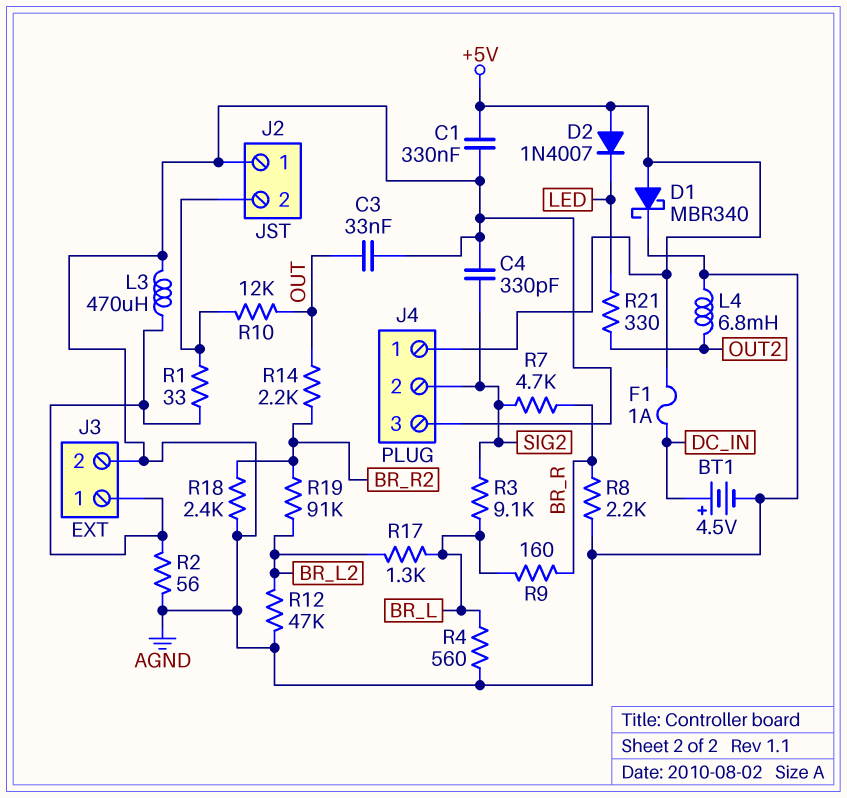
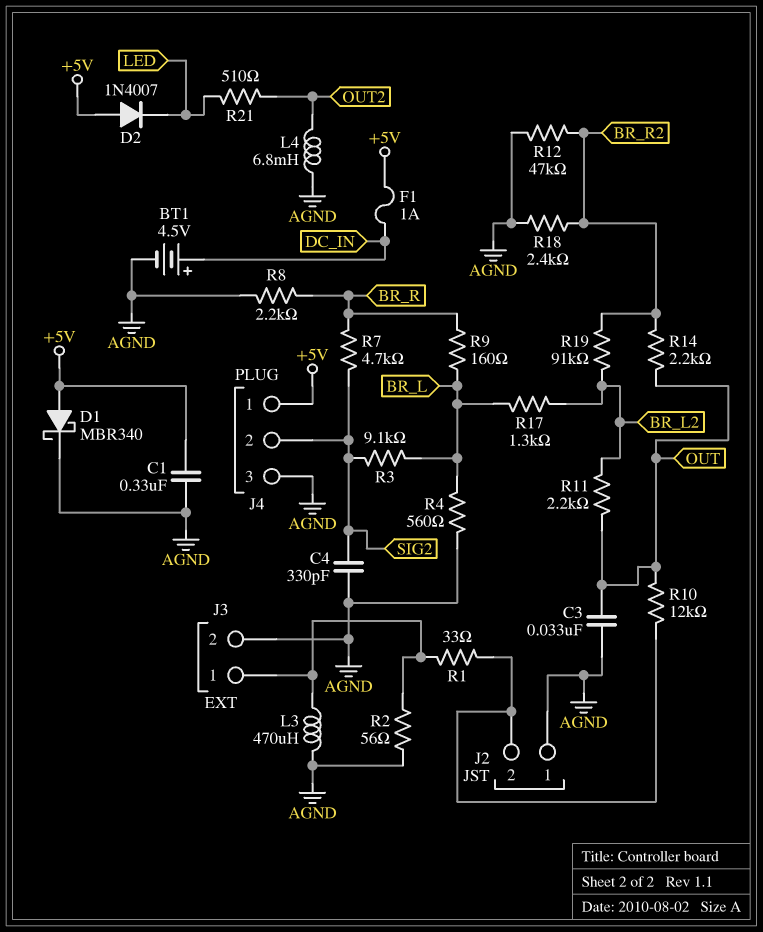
R11: none -> 2.2k (BR_L2, OUT)
R12: 47k (AGND, BR_L2) -> 47k (AGND, BR_R2)
R21: 330 (LED, OUT2) -> 510 (LED, OUT2)

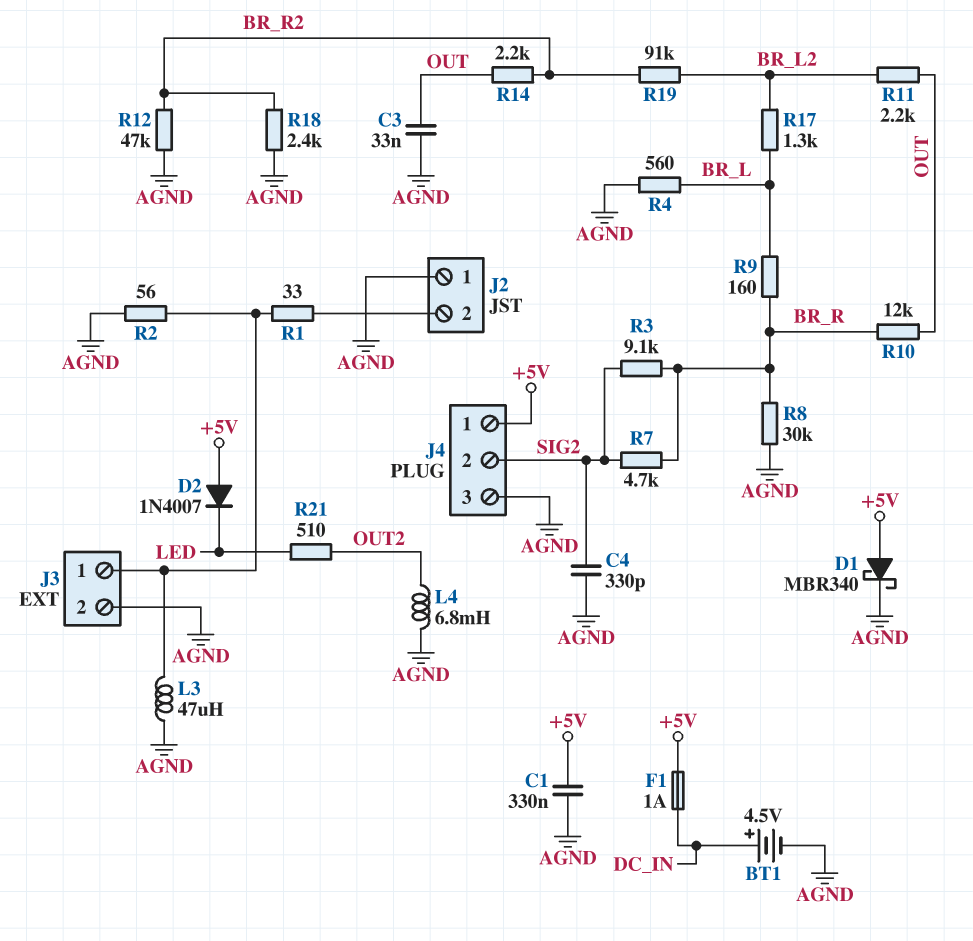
L3: 470uH (AGND, J3/1) -> 47uH (AGND, J3/1)
R3: 9.1k (BR_L, SIG2) -> 9.1k (BR_R, SIG2)
R8: 2.2k (AGND, BR_R) -> 30k (AGND, BR_R)
R10: 12k (J2/2, OUT) -> 12k (BR_R, OUT)

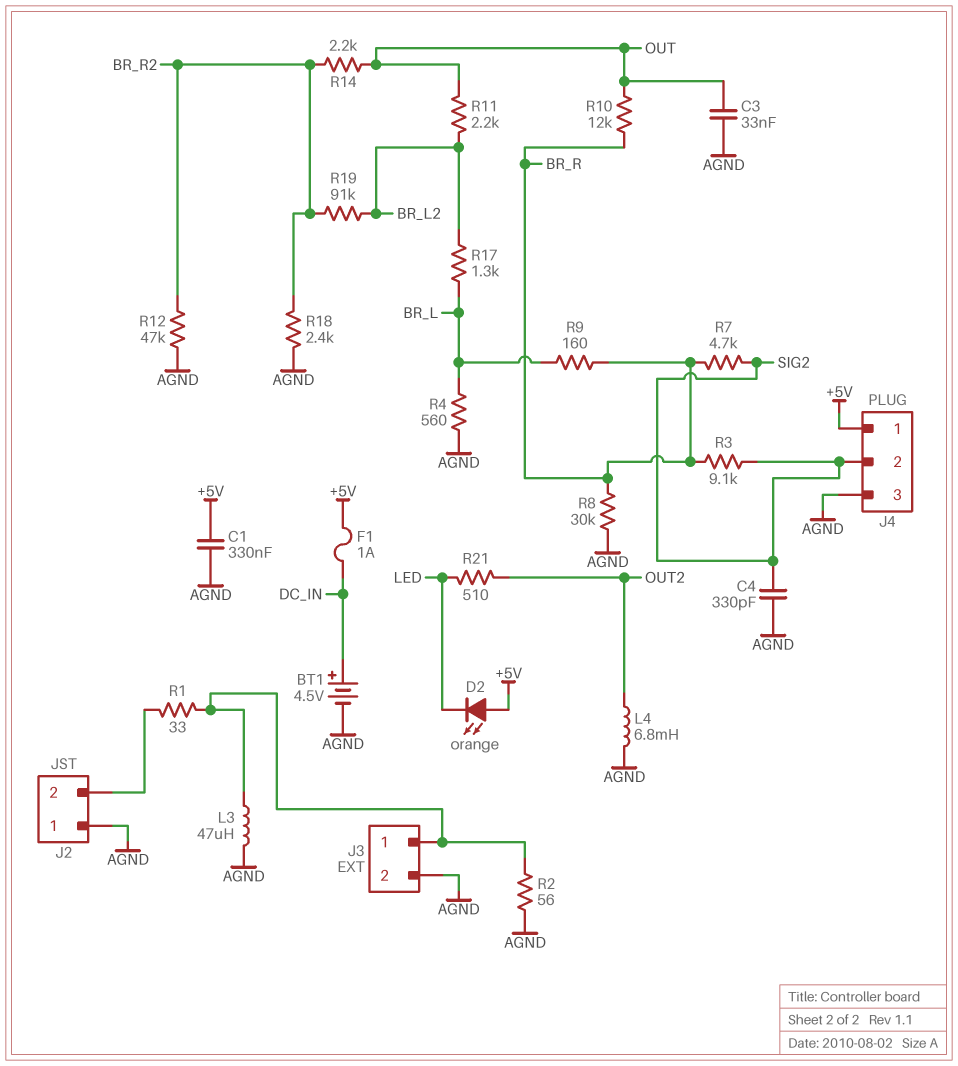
D1: schottky MBR340 (A +5V, K AGND) -> none
D2: diode 1N4007 (A +5V, K LED) -> LED orange (A +5V, K LED)

